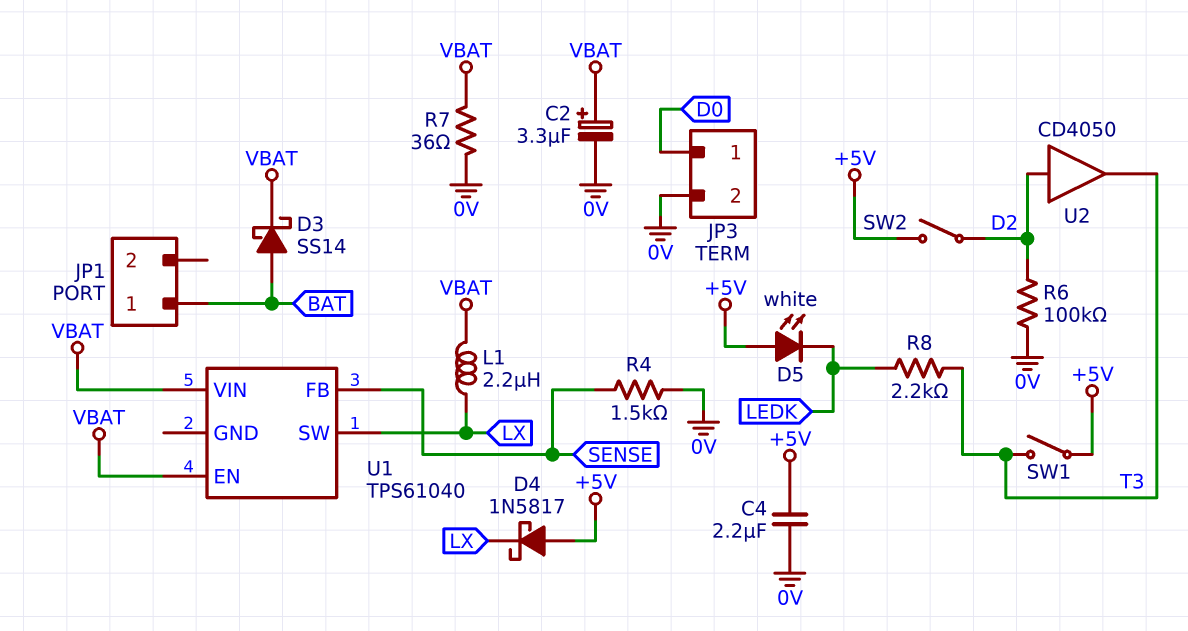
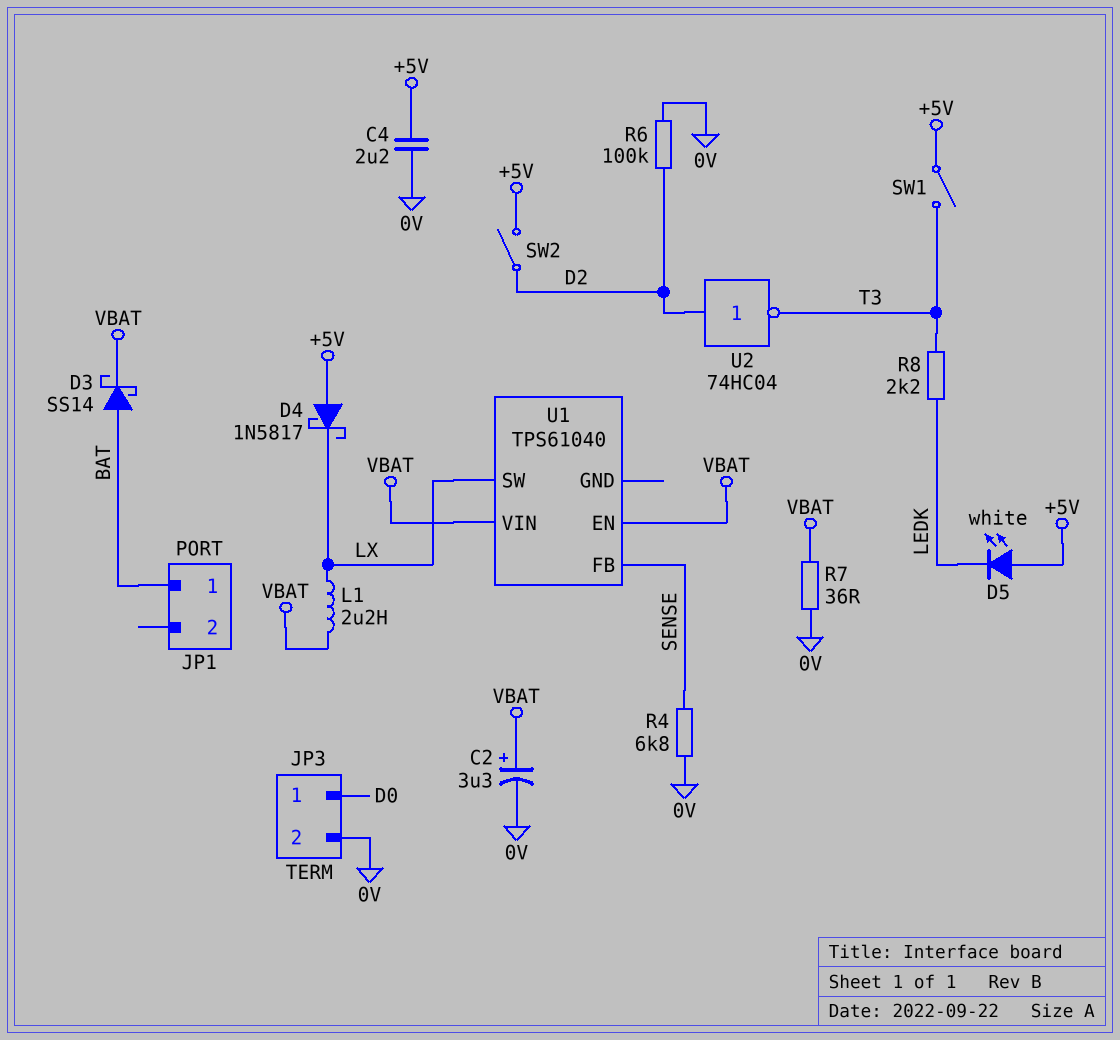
R4: 1.5k (0V, SENSE) -> 6.8k (0V, SENSE)
U2: buffer CD4050 (in D2, out T3) -> NOT 74HC04 (in D2, out T3)

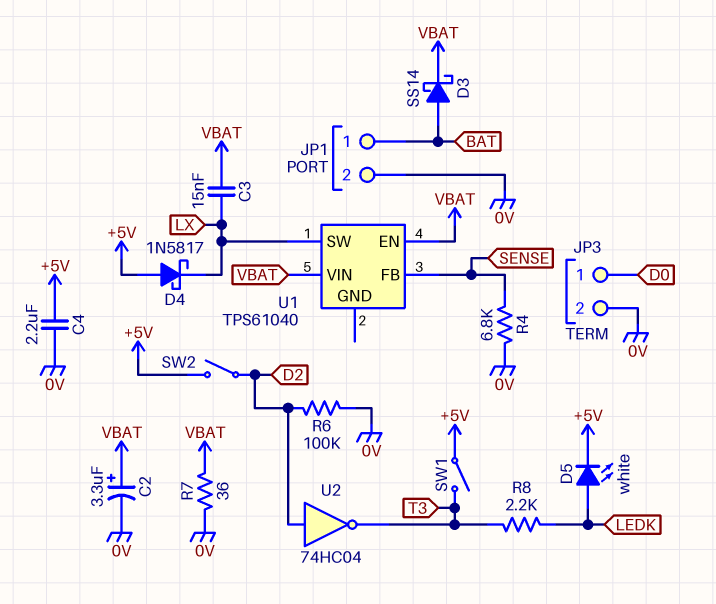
C3: none -> 15nF (LX, VBAT)
D5: LED white (A +5V, K LEDK) -> LED white (A LEDK, K +5V)
JP1 pin 2: none -> 0V
L1: 2.2uH (LX, VBAT) -> none

